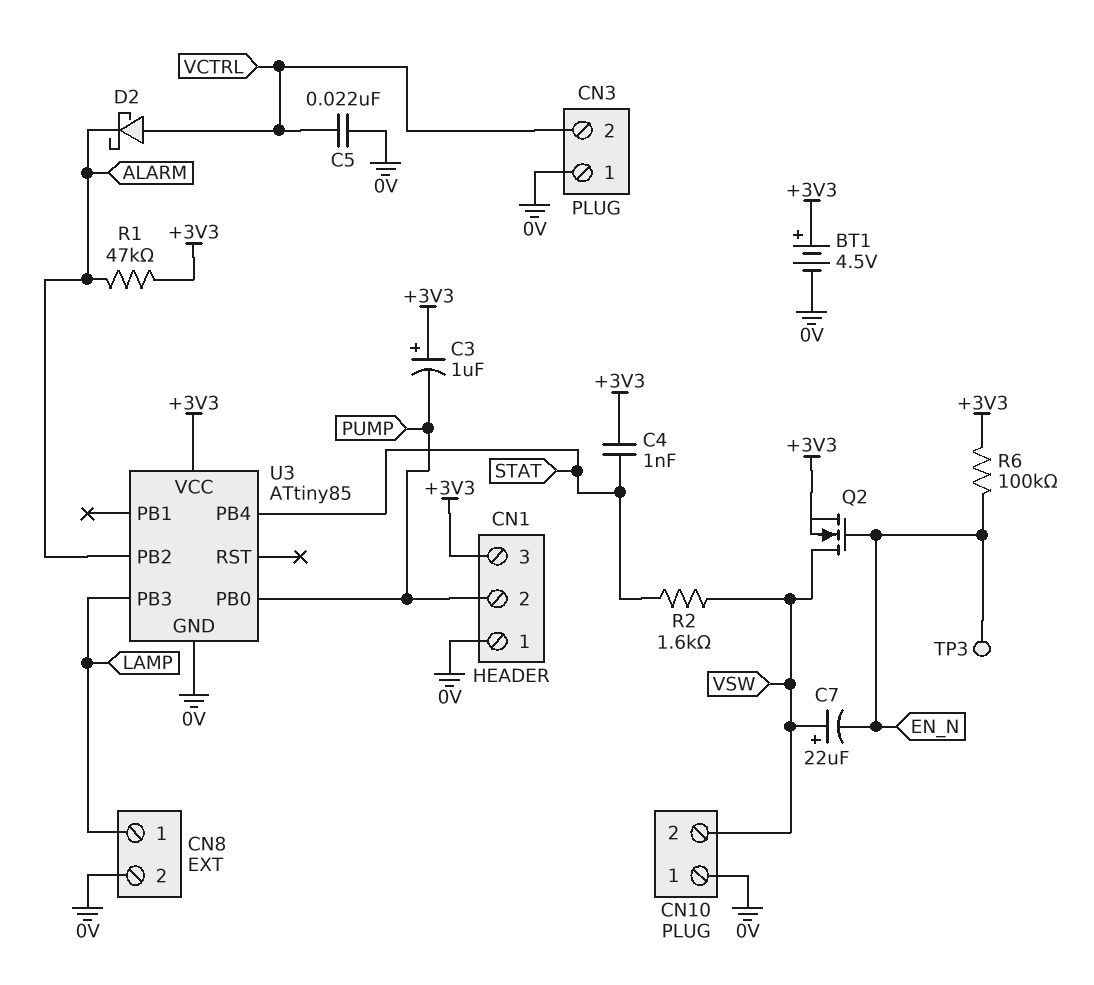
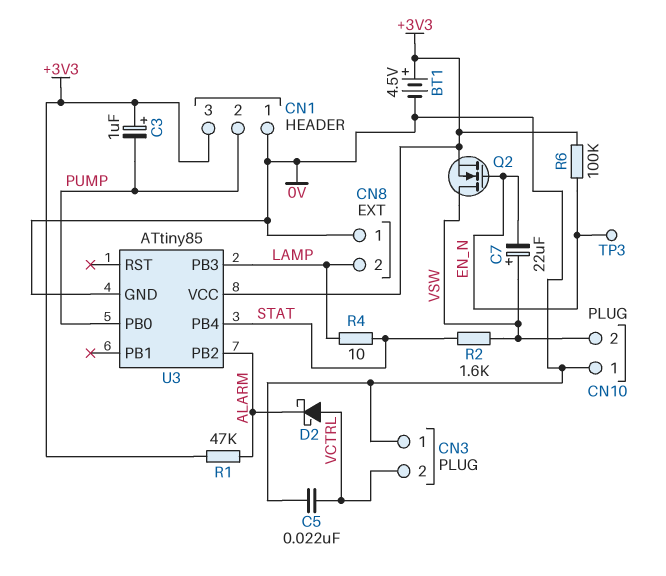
C4: 1nF (+3V3, STAT) -> none
CN8 pin 1: LAMP -> 0V
CN8 pin 2: 0V -> LAMP
R4: none -> 10 (LAMP, STAT)

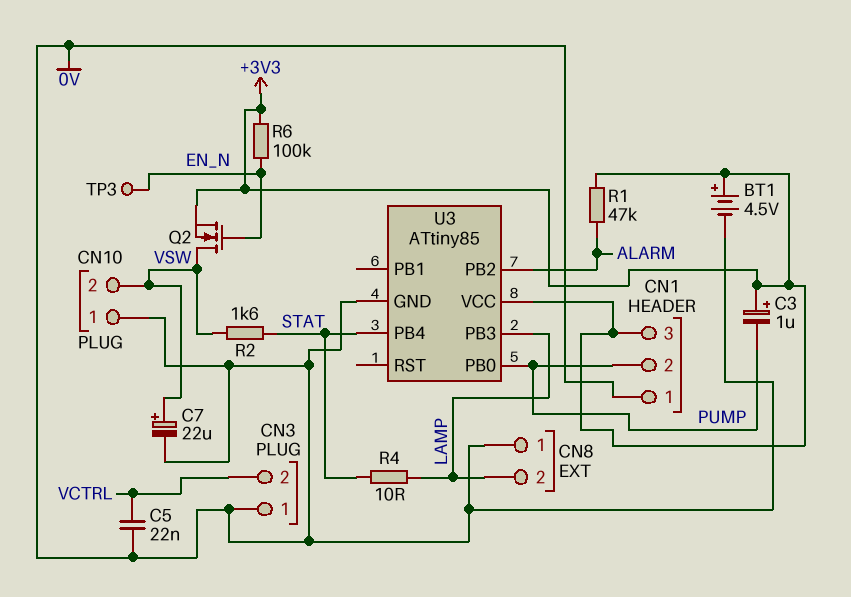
C7: 22uF (plus VSW, minus EN_N) -> 22uF (plus VSW, minus 0V)
D2: schottky (A VCTRL, K ALARM) -> none

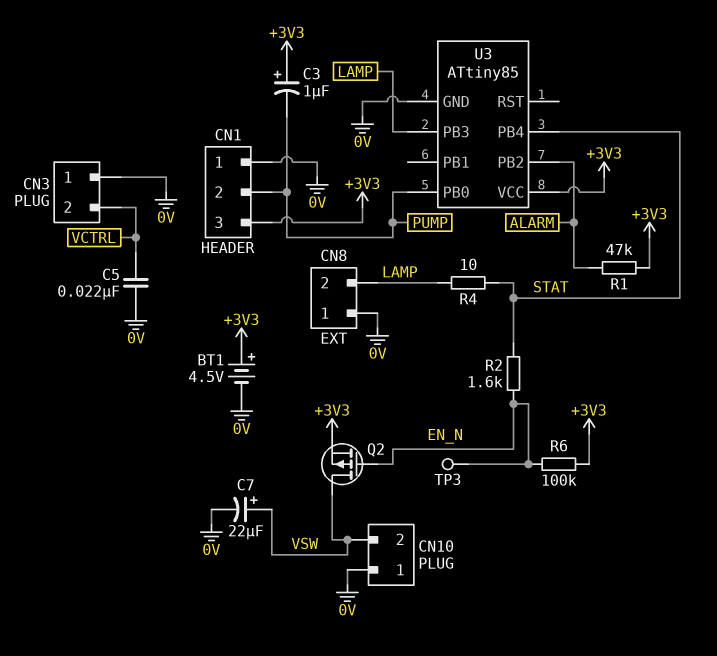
Q2: NMOS (G EN_N, D VSW, S +3V3) -> PMOS (G EN_N, D VSW, S +3V3)
R2: 1.6k (STAT, VSW) -> 1.6k (EN_N, STAT)

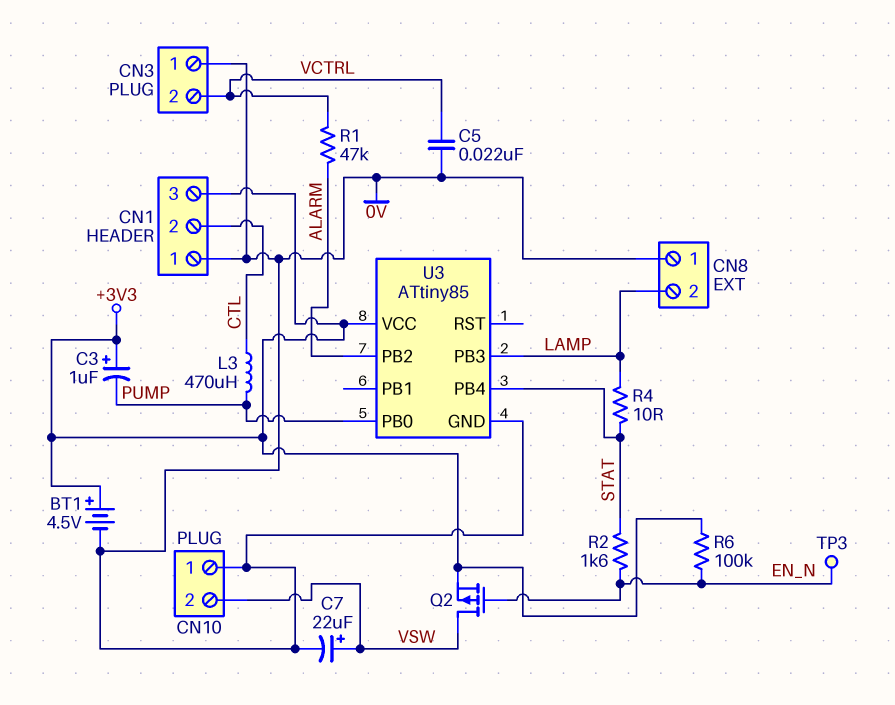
CN1 pin 2: PUMP -> CTL
L3: none -> 470uH (CTL, PUMP)
R1: 47k (+3V3, ALARM) -> 47k (ALARM, VCTRL)

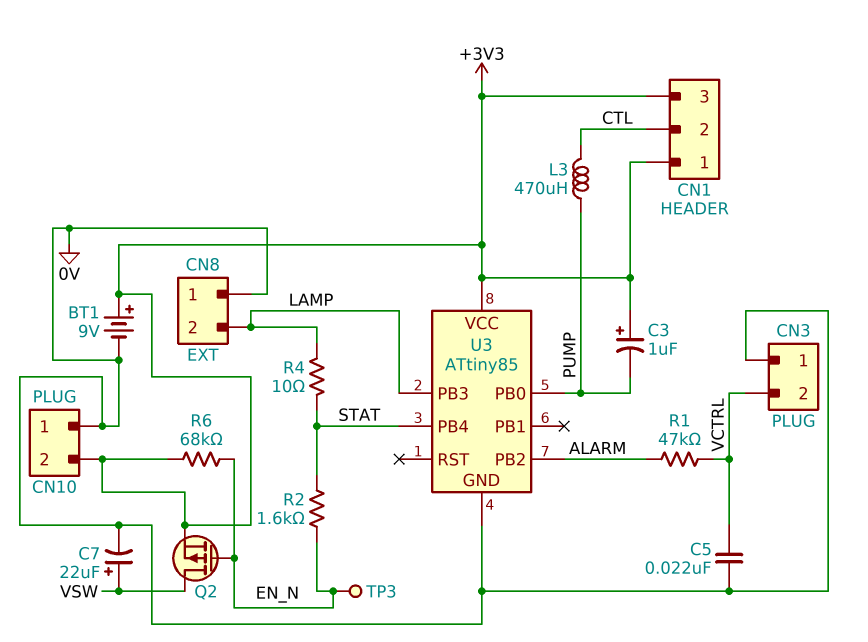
BT1: 4.5V (plus +3V3, minus 0V) -> 9V (plus +3V3, minus 0V)
CN1 pin 1: 0V -> +3V3
CN10 pin 2: VSW -> +3V3
R6: 100k (+3V3, EN_N) -> 68k (+3V3, EN_N)

